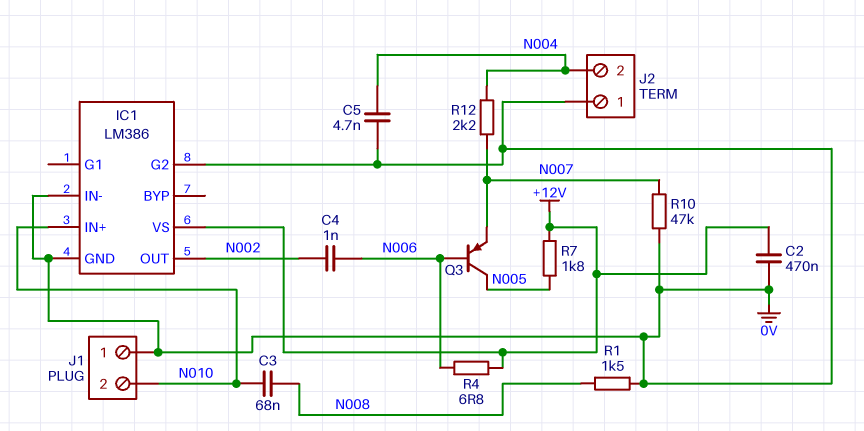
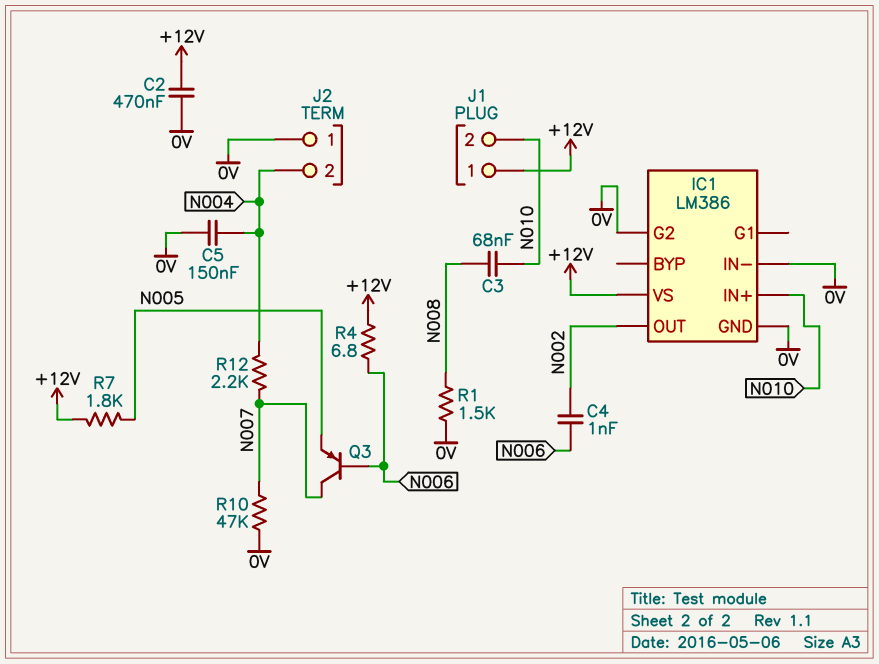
C5: 4.7nF (0V, N004) -> 150nF (0V, N004)
J1 pin 1: 0V -> +12V
Q3: PNP (B N006, C N005, E N007) -> PNP (B N006, C N007, E N005)

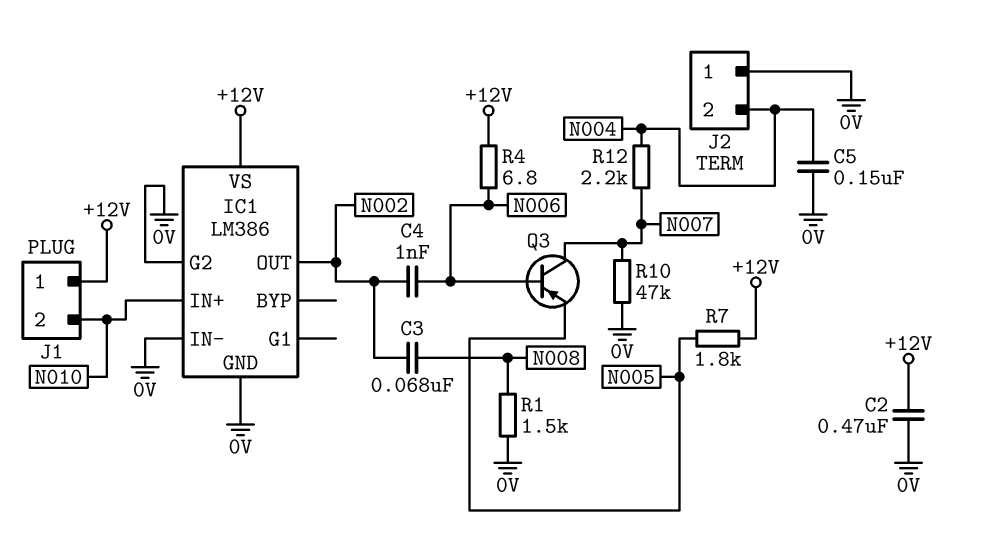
C3: 68nF (N008, N010) -> 68nF (N002, N008)

